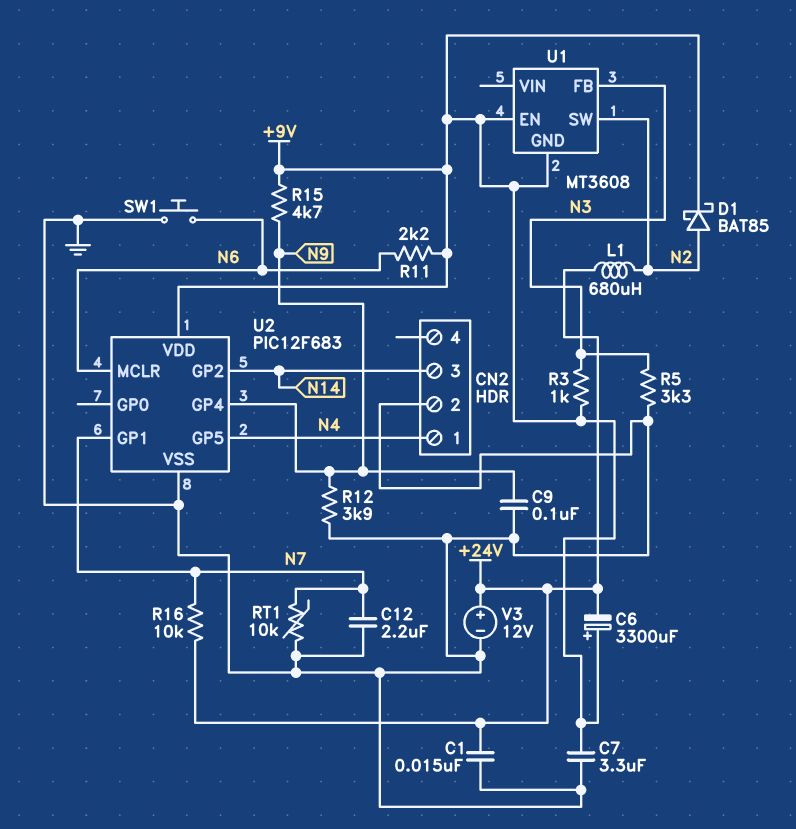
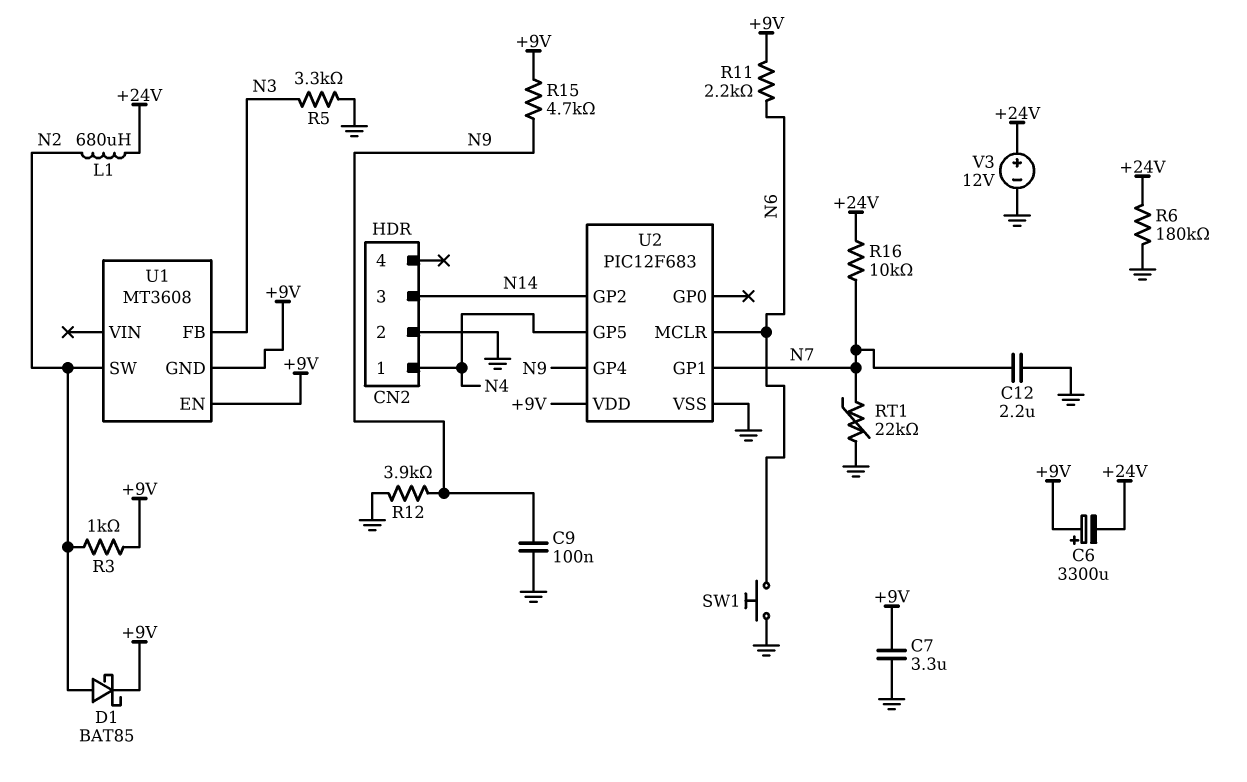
C1: 15nF (+24V, GND) -> none
R3: 1k (+9V, N3) -> 1k (+9V, N2)
R6: none -> 180k (+24V, GND)
RT1: 10k (GND, N7) -> 22k (GND, N7)

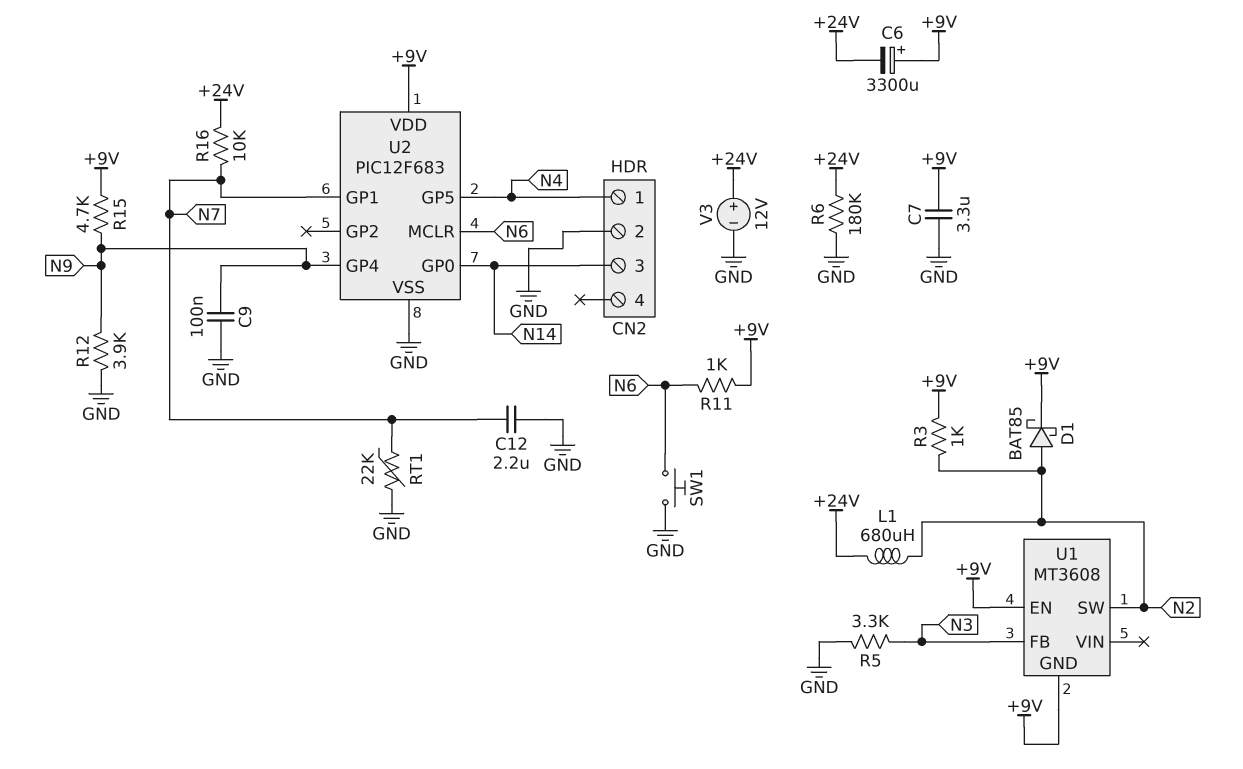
R11: 2.2k (+9V, N6) -> 1k (+9V, N6)
U2 pin GP0: none -> N14
U2 pin GP2: N14 -> none

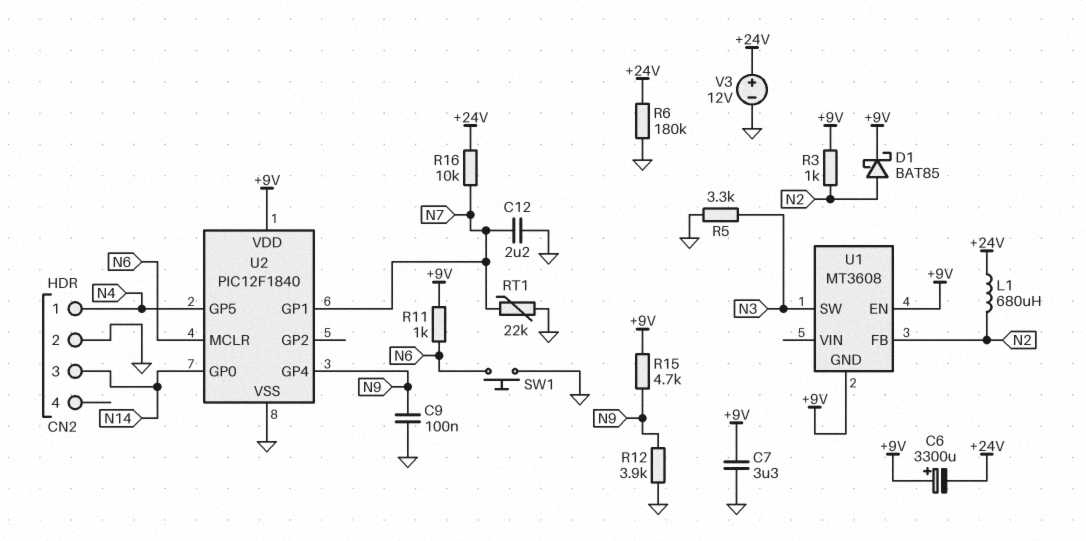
U1 pin FB: N3 -> N2
U1 pin SW: N2 -> N3
U2: PIC12F683 -> PIC12F1840

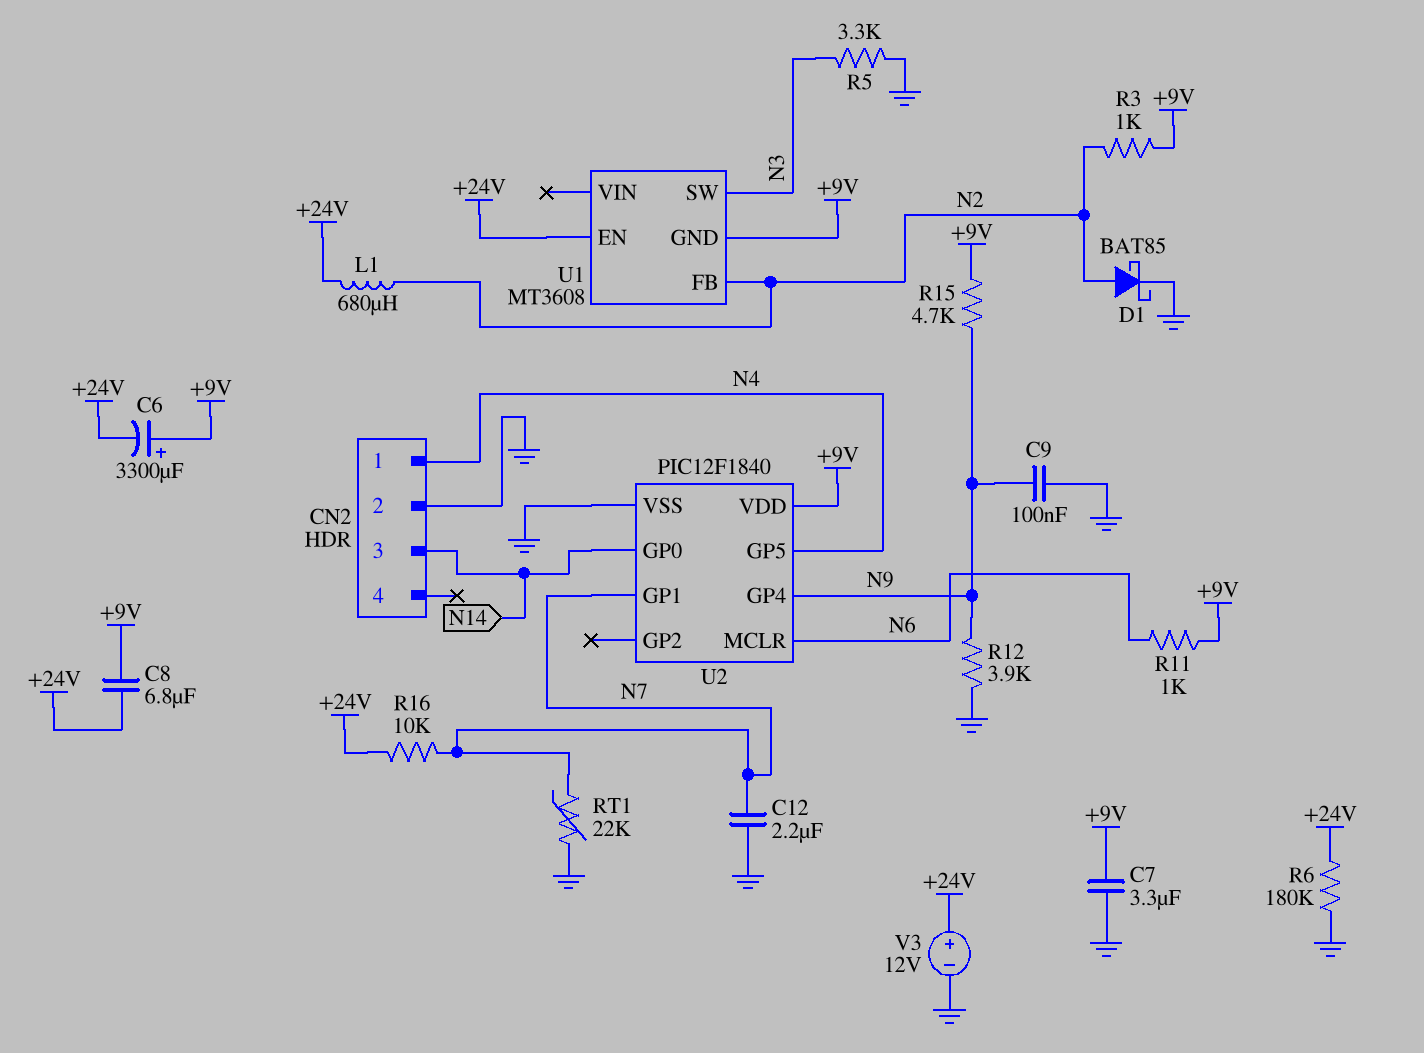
C8: none -> 6.8uF (+9V, +24V)
D1: schottky BAT85 (A N2, K +9V) -> schottky BAT85 (A N2, K GND)
SW1: button (GND, N6) -> none
U1 pin EN: +9V -> +24V

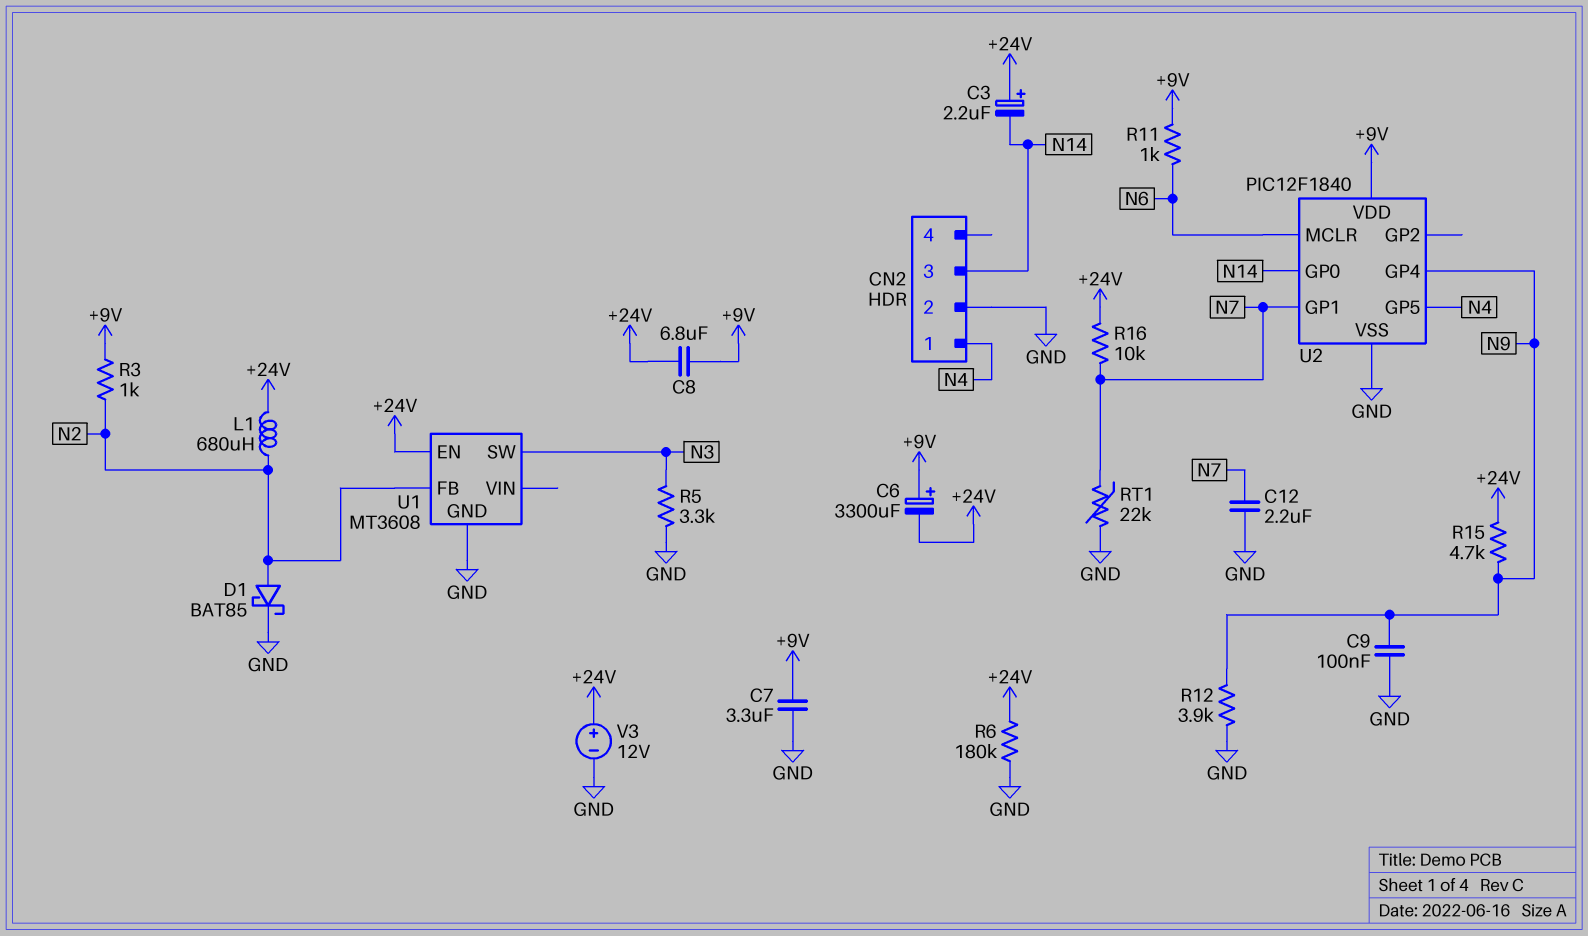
C3: none -> 2.2uF (plus +24V, minus N14)
R15: 4.7k (+9V, N9) -> 4.7k (+24V, N9)
U1 pin GND: +9V -> GND

